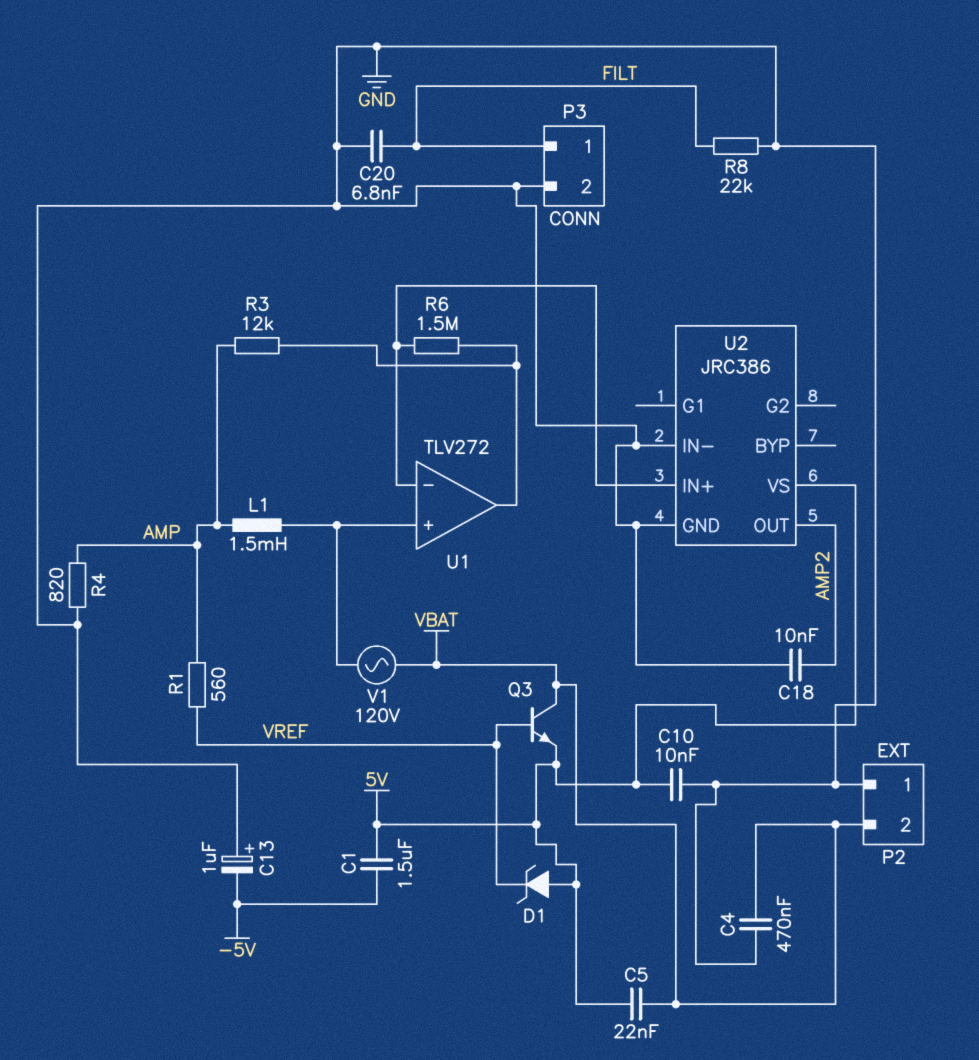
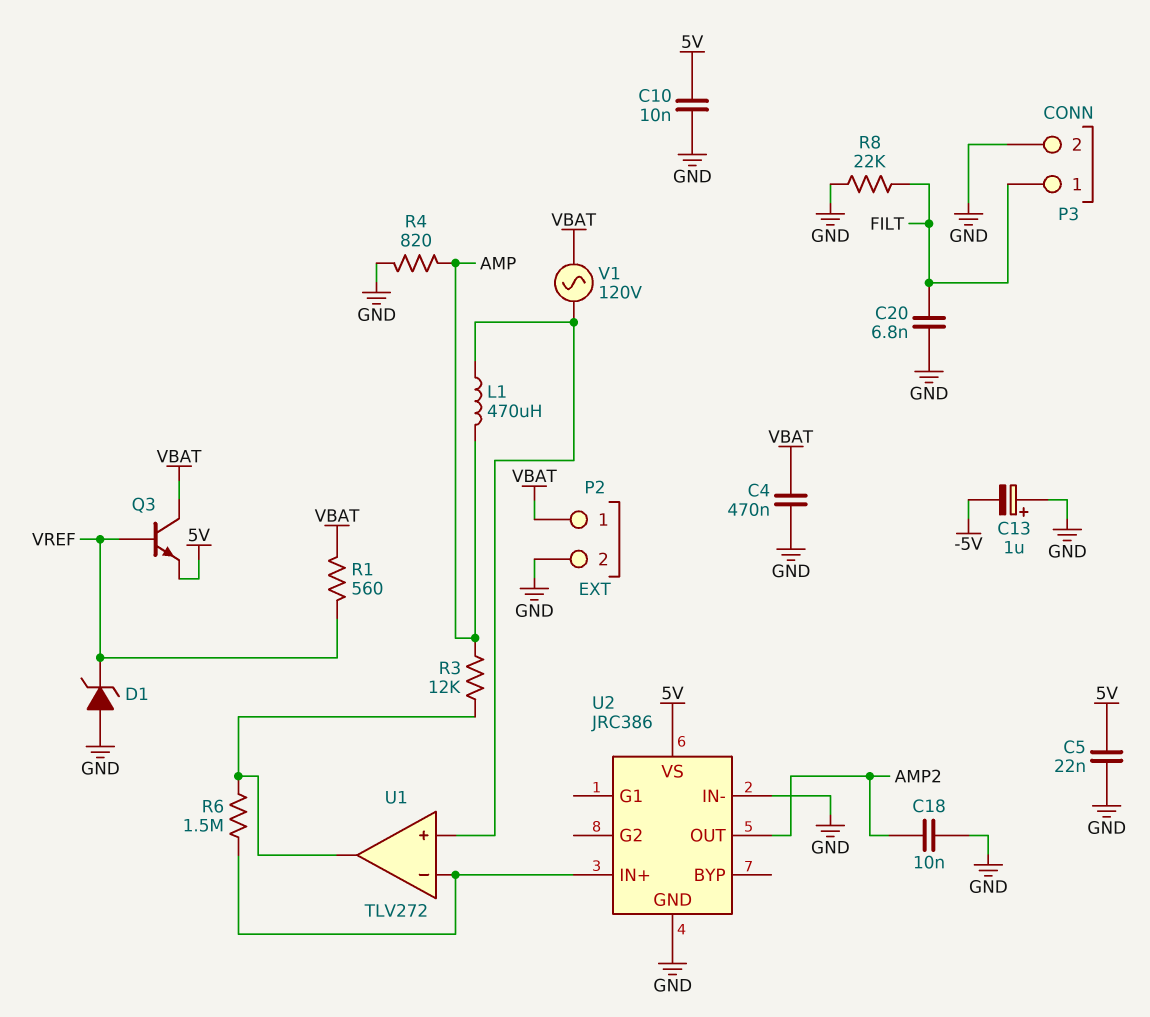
C1: 1.5uF (-5V, 5V) -> none
C5: 22nF (5V, VBAT) -> 22nF (5V, GND)
D1: zener (A 5V, K VREF) -> zener (A GND, K VREF)
L1: 1.5mH (AMP, U1/in+) -> 470uH (AMP, U1/in+)
P2 pin 1: GND -> VBAT
P2 pin 2: VBAT -> GND
R1: 560 (AMP, VREF) -> 560 (VBAT, VREF)

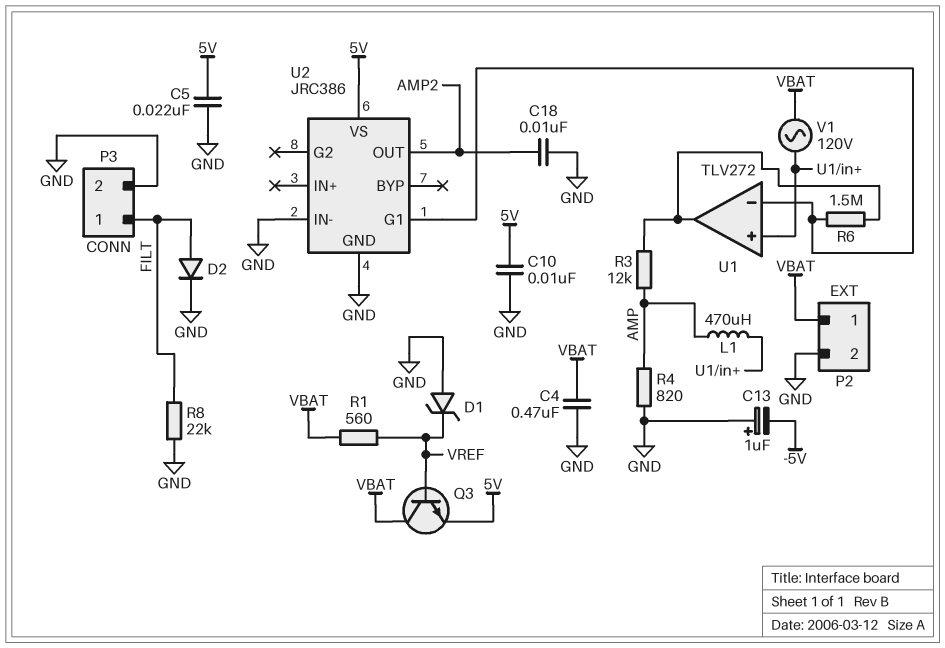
C20: 6.8nF (FILT, GND) -> none
D2: none -> diode (A FILT, K GND)
U2 pin G1: none -> U1/in-
U2 pin IN+: U1/in- -> none

